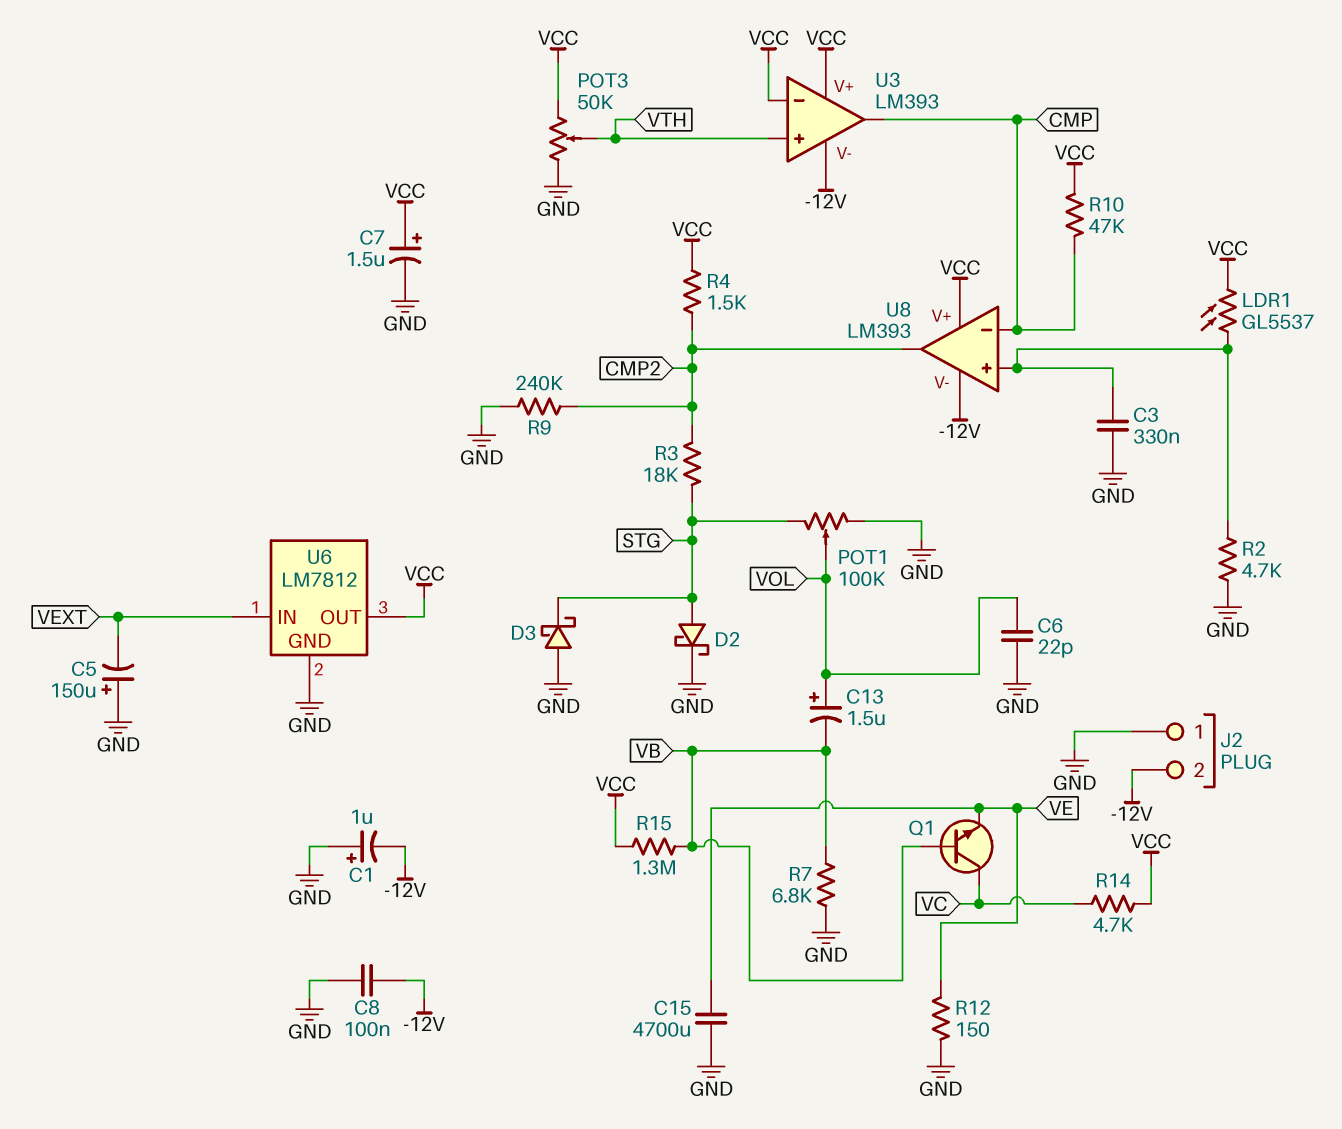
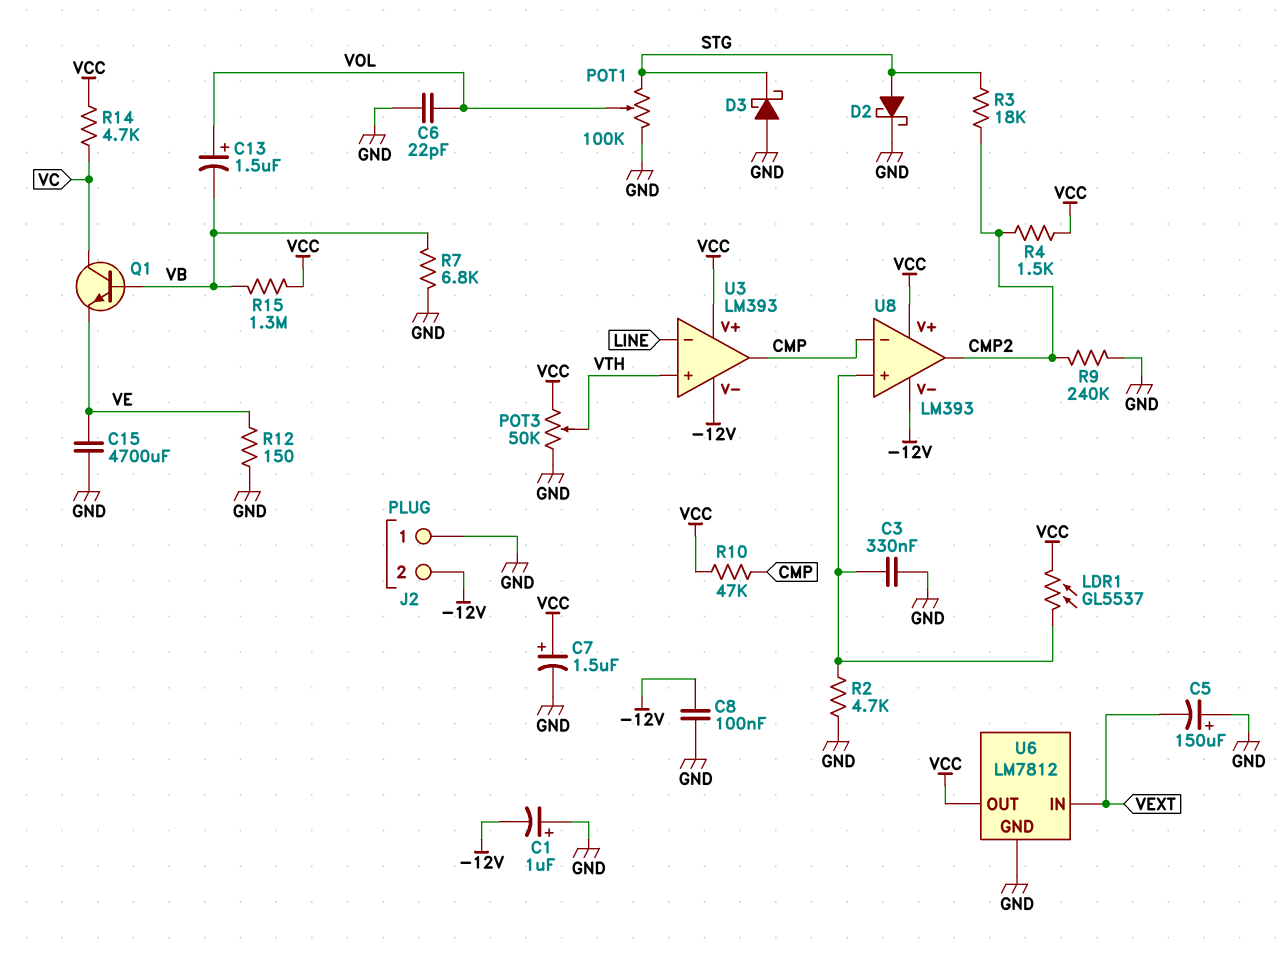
U3 pin in-: VCC -> LINE

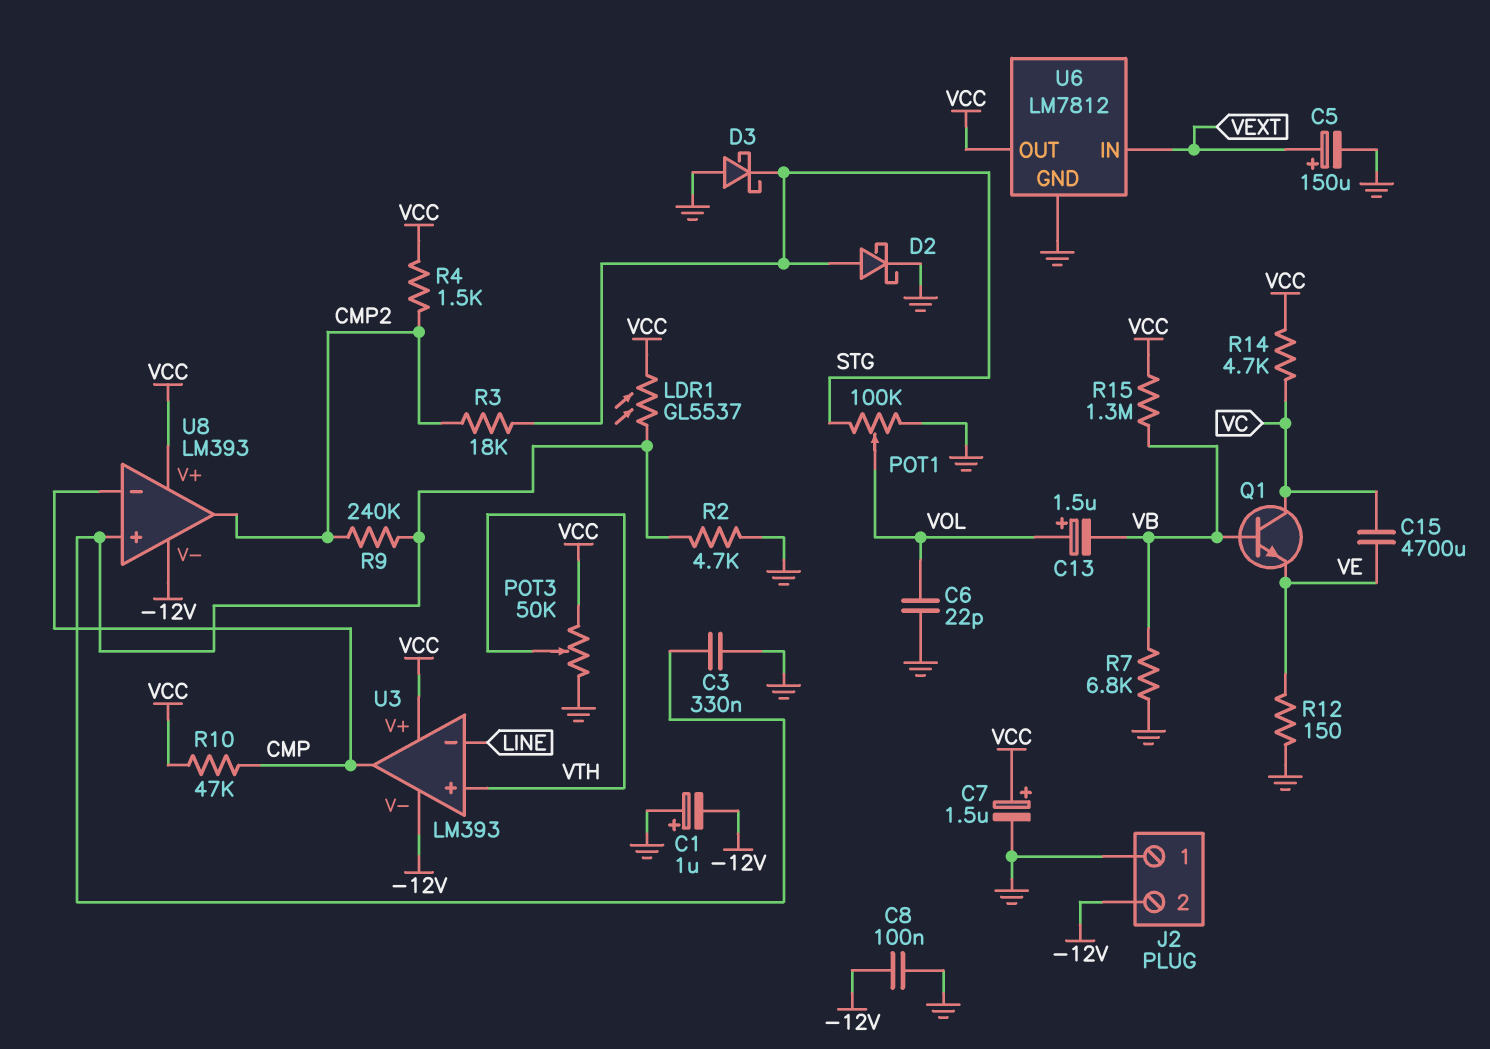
C5: 150uF (plus GND, minus VEXT) -> 150uF (plus VEXT, minus GND)
C15: 4700uF (GND, VE) -> 4700uF (VC, VE)
R9: 240k (CMP2, GND) -> 240k (CMP2, U8/in+)

